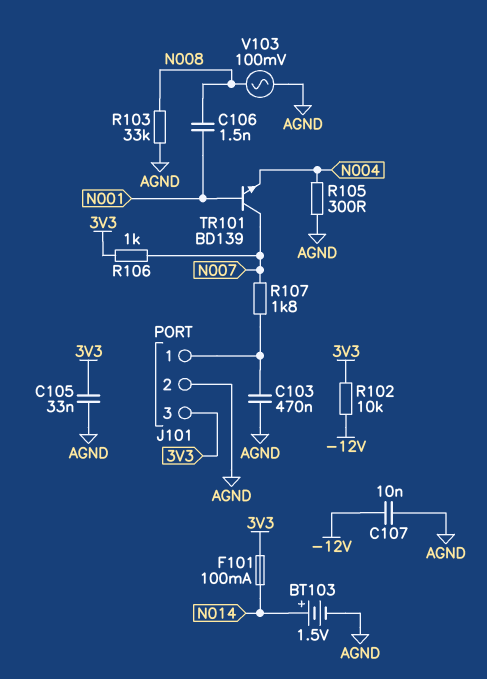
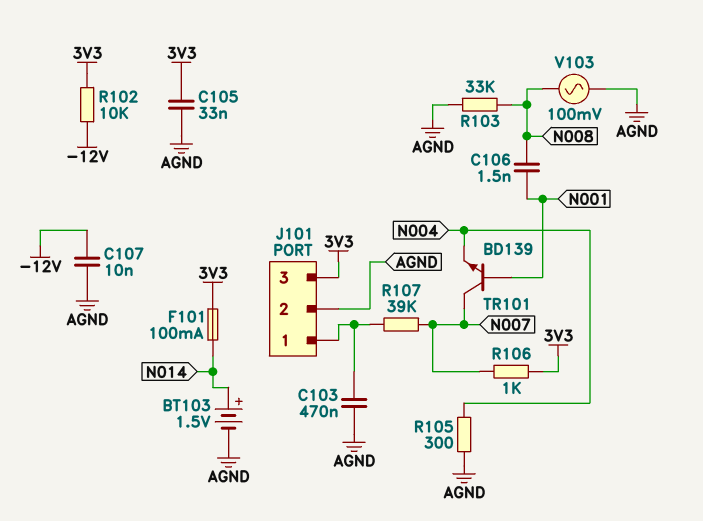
R107: 1.8k (J101/1, N007) -> 39k (J101/1, N007)

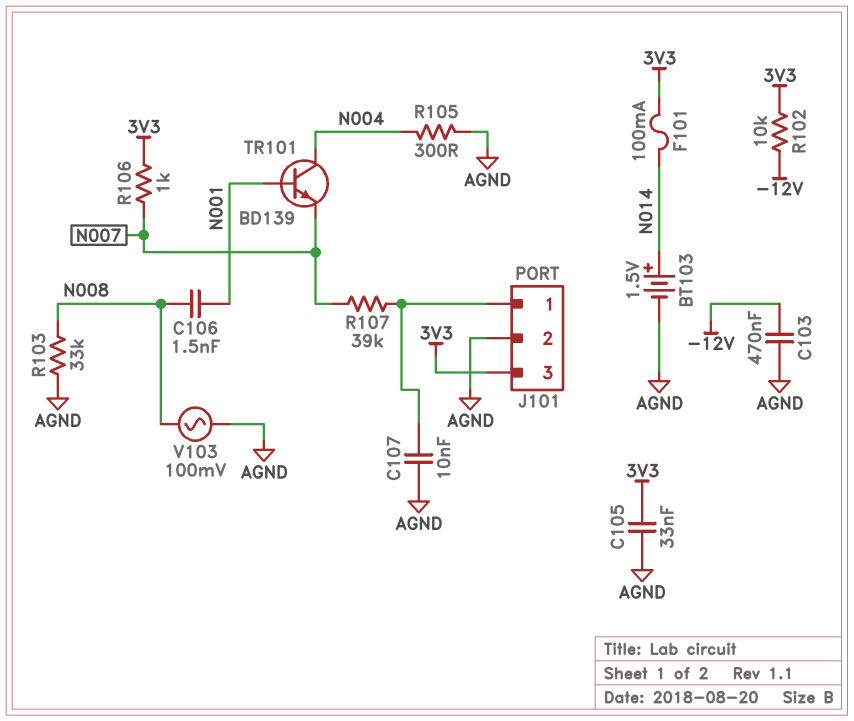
C103: 470nF (AGND, J101/1) -> 470nF (-12V, AGND)
C107: 10nF (-12V, AGND) -> 10nF (AGND, J101/1)
TR101: NPN BD139 (B N001, C N007, E N004) -> NPN BD139 (B N001, C N004, E N007)

